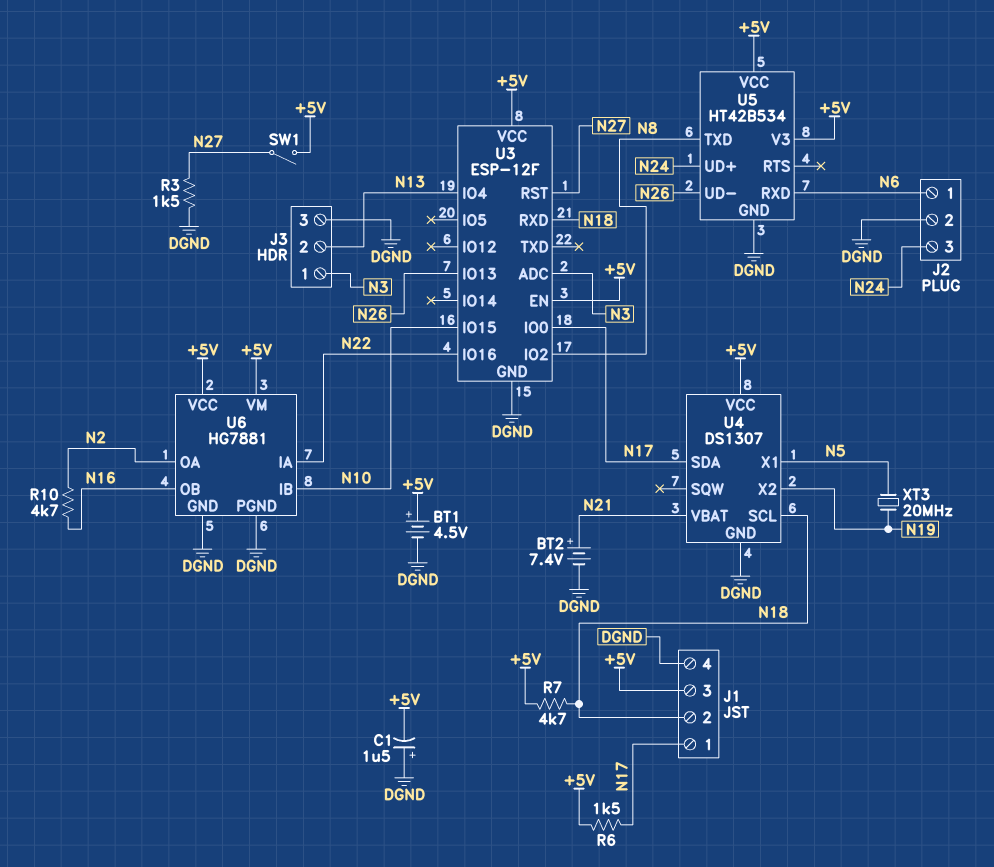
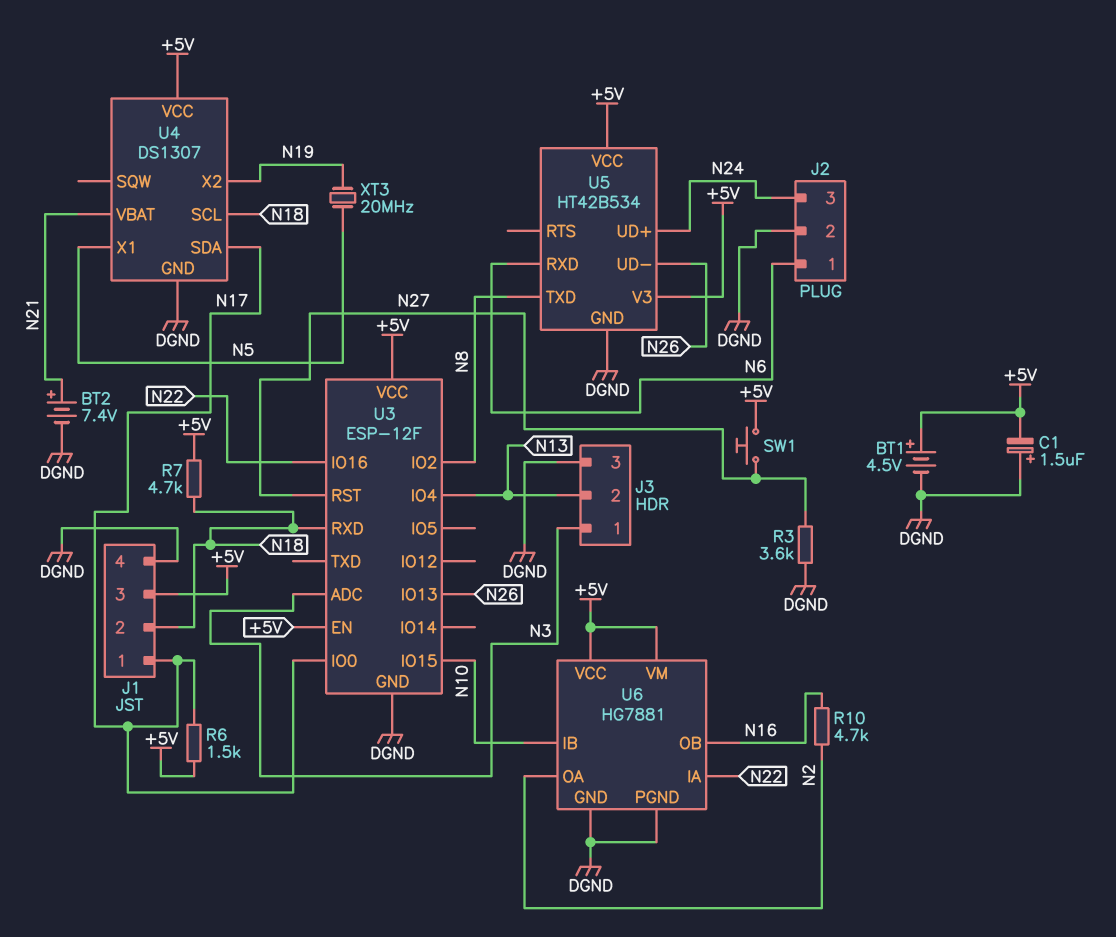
R3: 1.5k (DGND, N27) -> 3.6k (DGND, N27)
SW1: switch (+5V, N27) -> button (+5V, N27)

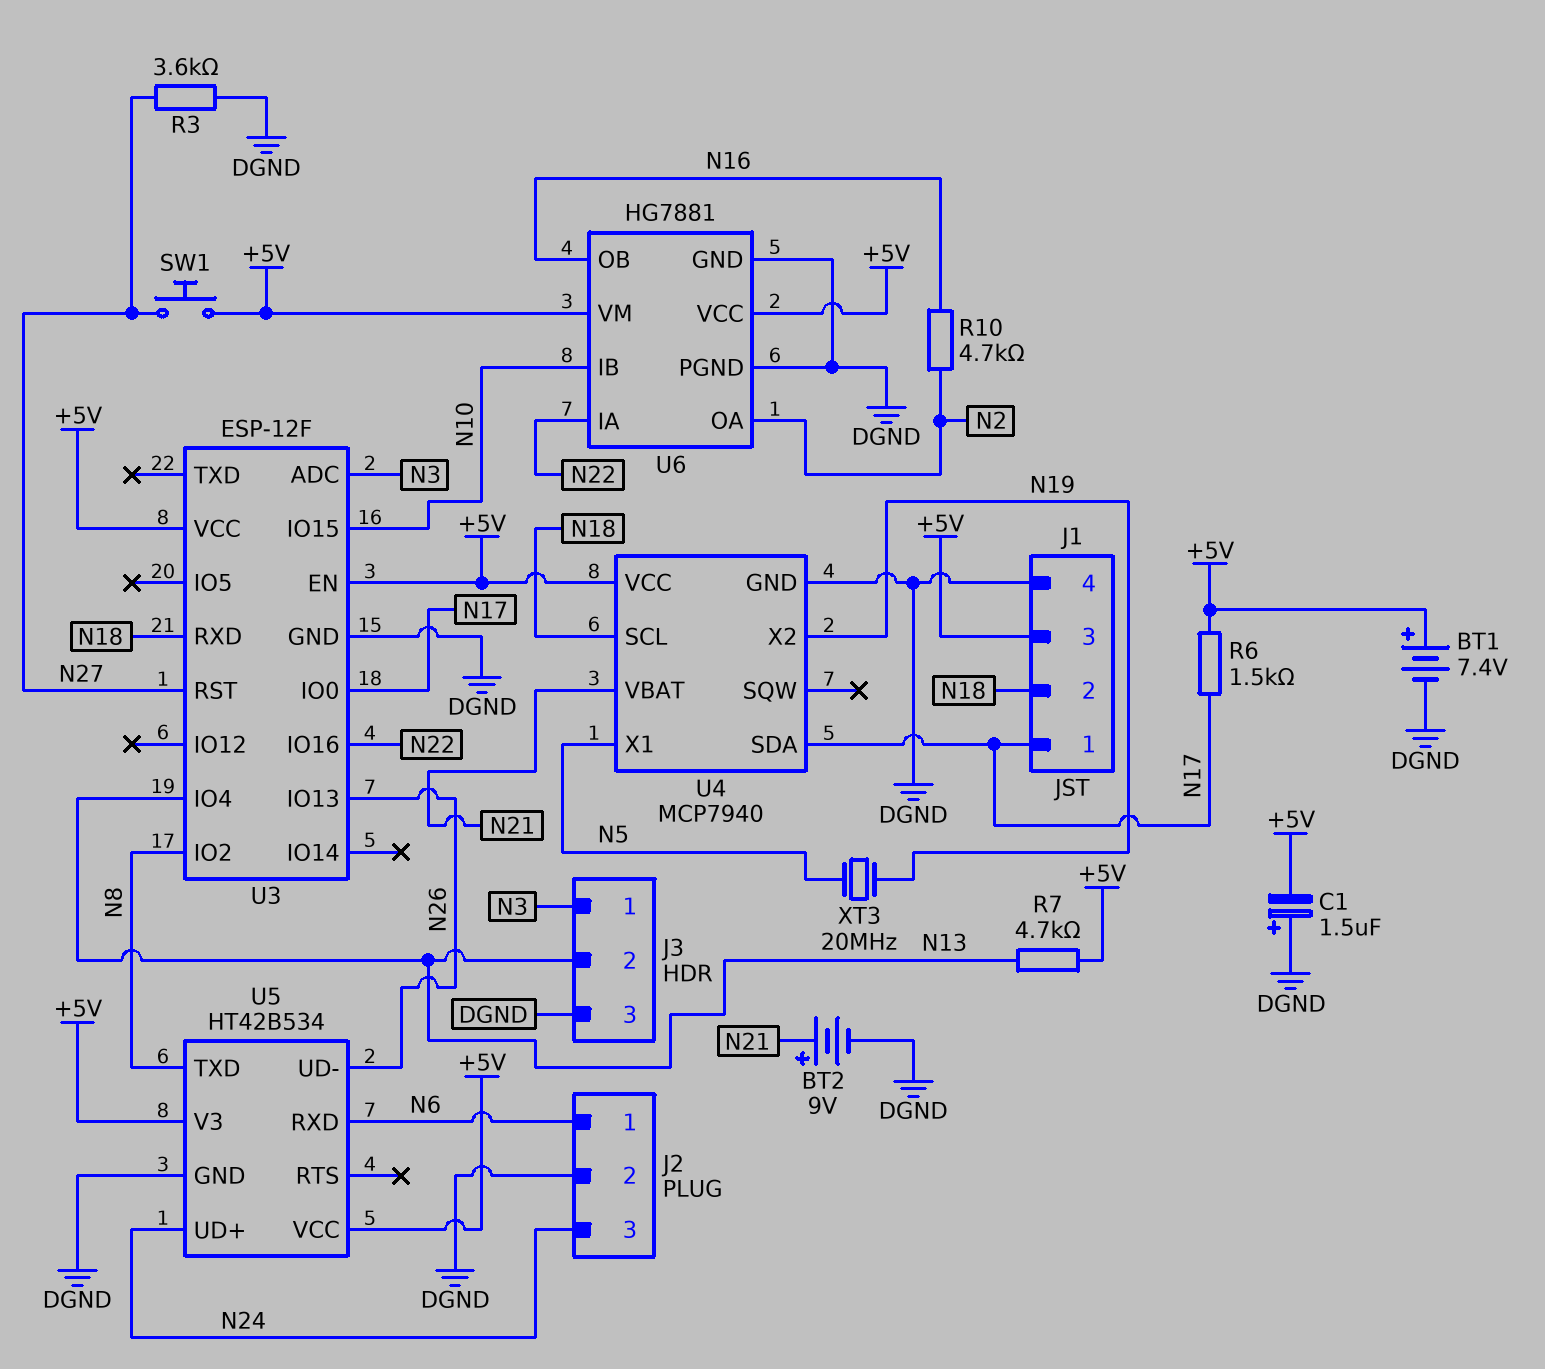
BT1: 4.5V (plus +5V, minus DGND) -> 7.4V (plus +5V, minus DGND)
BT2: 7.4V (plus N21, minus DGND) -> 9V (plus N21, minus DGND)
R7: 4.7k (+5V, N18) -> 4.7k (+5V, N13)
U4: DS1307 -> MCP7940

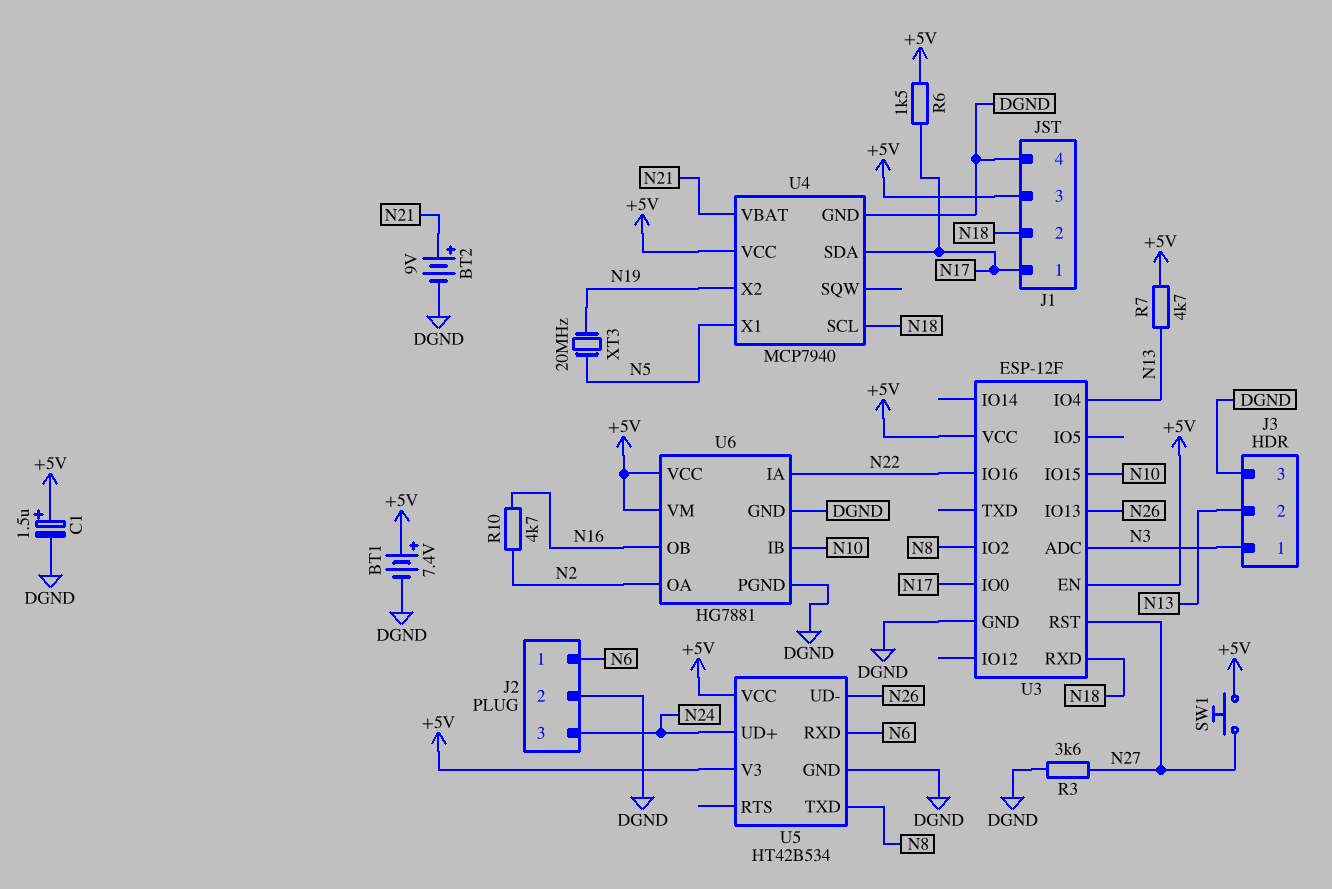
C1: 1.5uF (plus DGND, minus +5V) -> 1.5uF (plus +5V, minus DGND)

